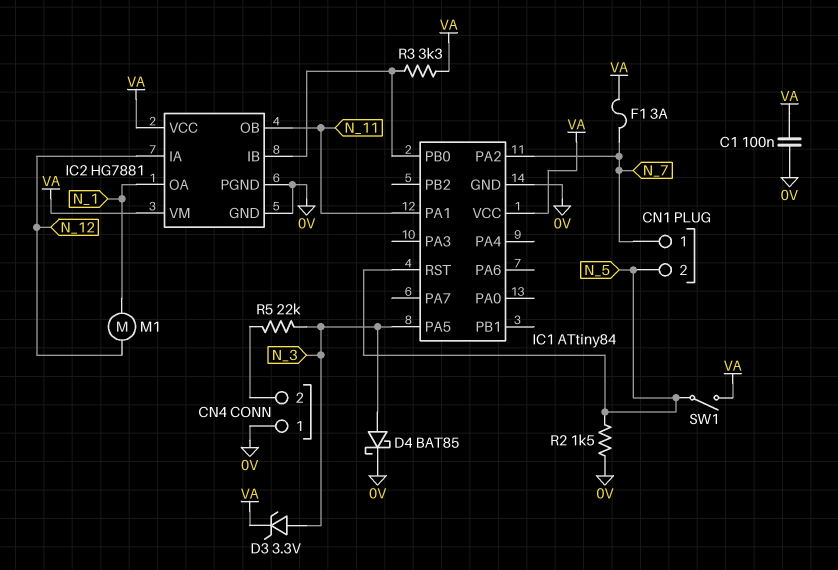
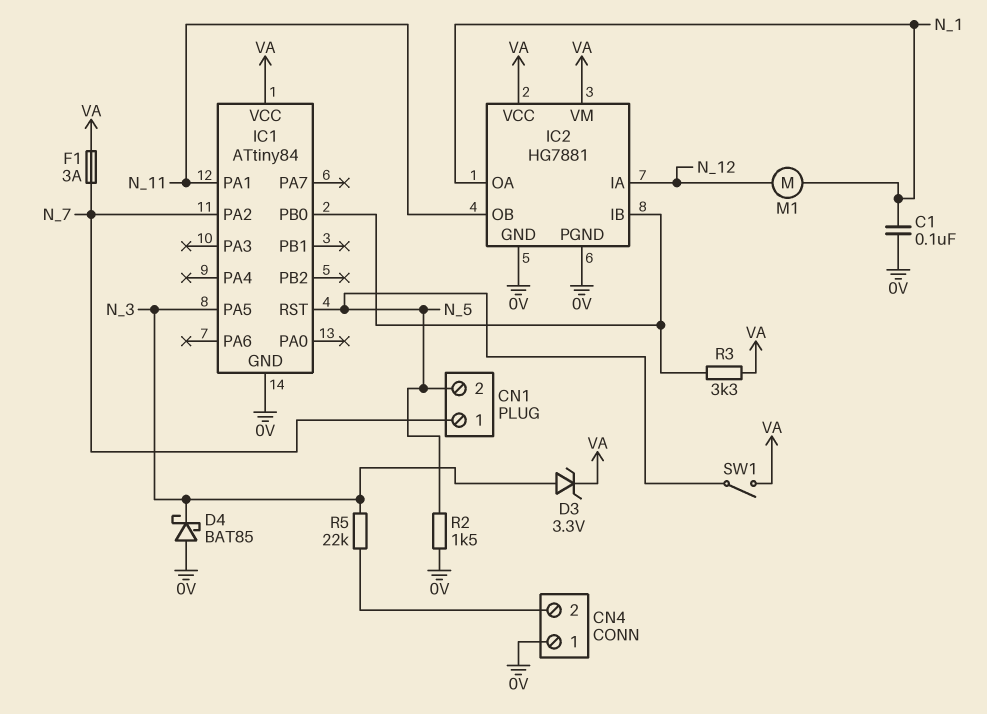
C1: 100nF (0V, VA) -> 100nF (0V, N_1)
D4: schottky BAT85 (A N_3, K 0V) -> schottky BAT85 (A 0V, K N_3)

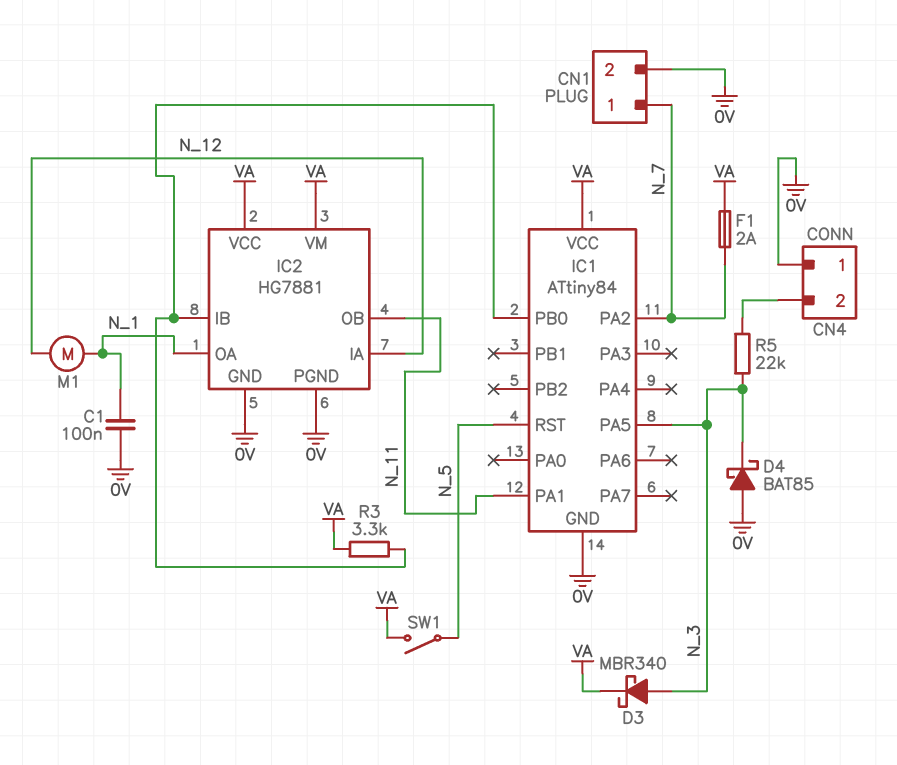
CN1 pin 2: N_5 -> 0V
D3: zener 3.3V (A N_3, K VA) -> schottky MBR340 (A N_3, K VA)
F1: 3A (N_7, VA) -> 2A (N_7, VA)
R2: 1.5k (0V, N_5) -> none

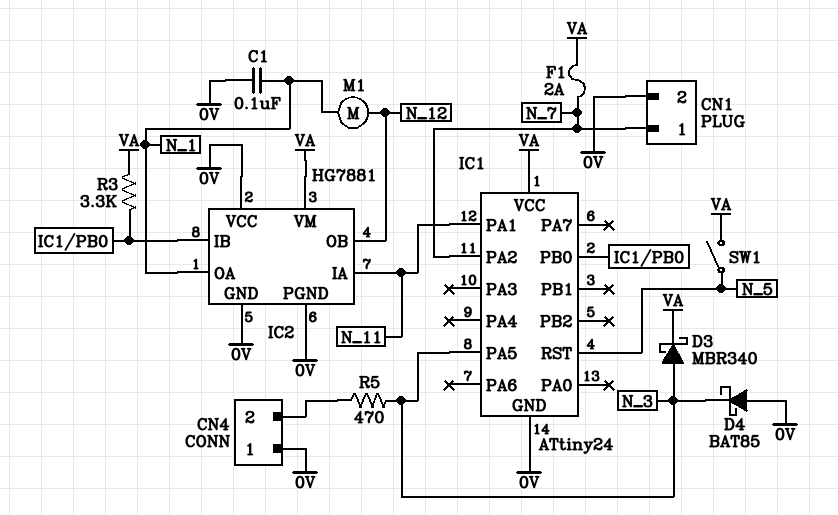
IC1: ATtiny84 -> ATtiny24
IC2 pin IA: N_12 -> N_11
IC2 pin OB: N_11 -> N_12
IC2 pin VCC: VA -> 0V
R5: 22k (CN4/2, N_3) -> 470 (CN4/2, N_3)

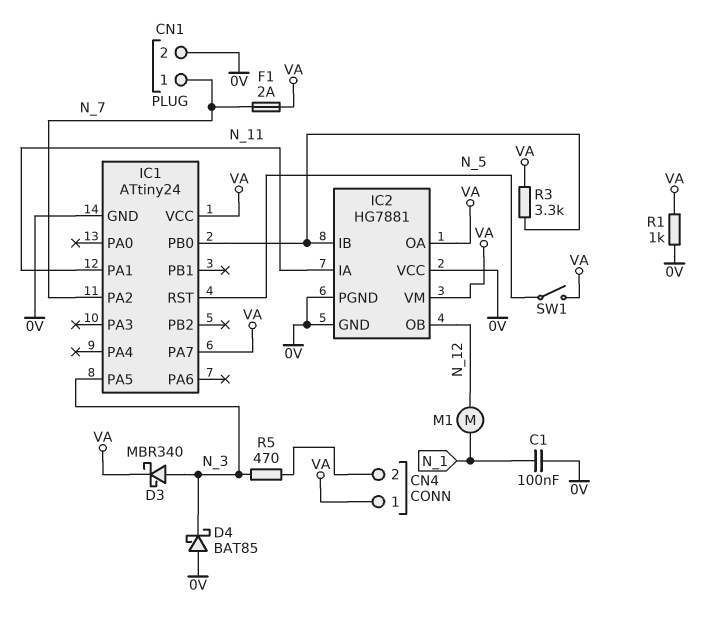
CN4 pin 1: 0V -> VA
IC1 pin PA7: none -> VA
IC2 pin OA: N_1 -> VA
R1: none -> 1k (0V, VA)

